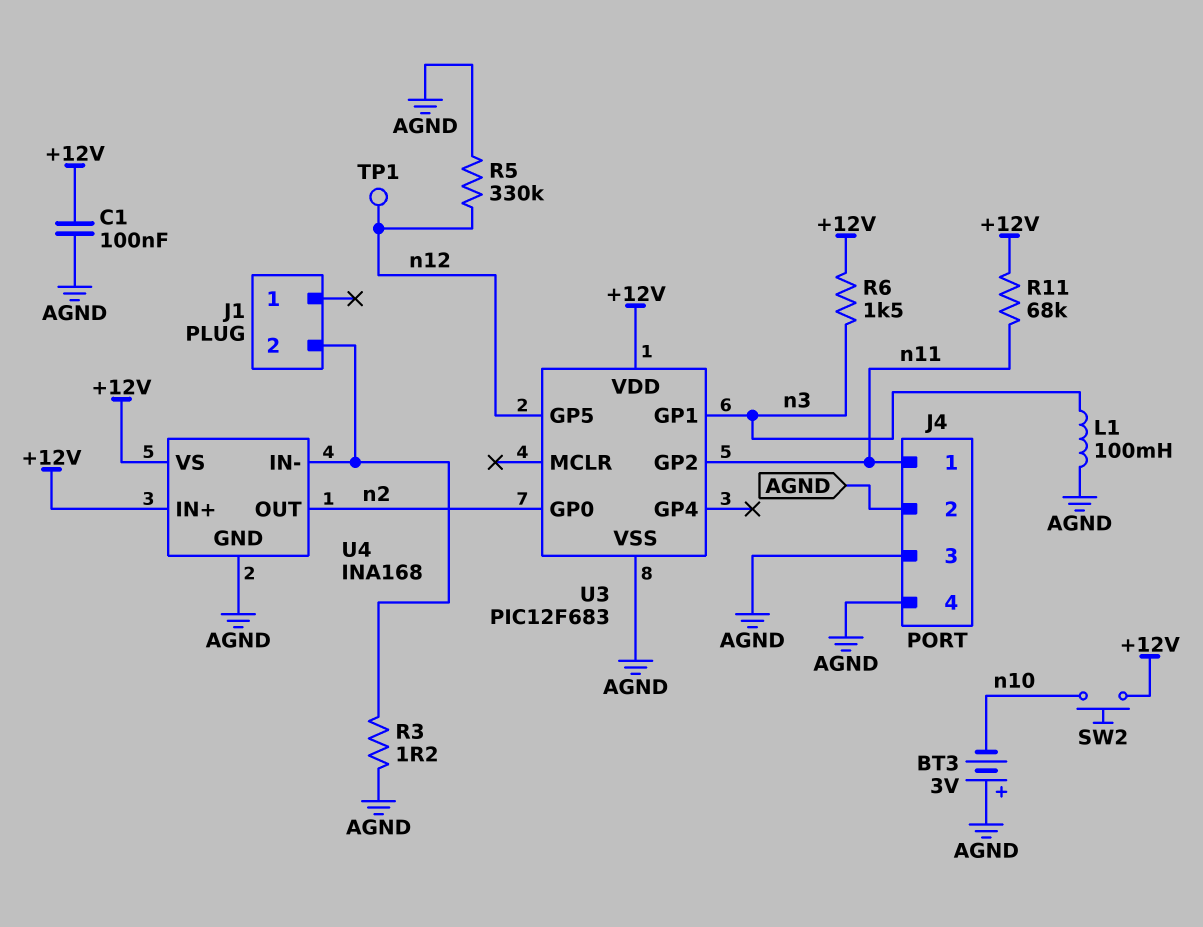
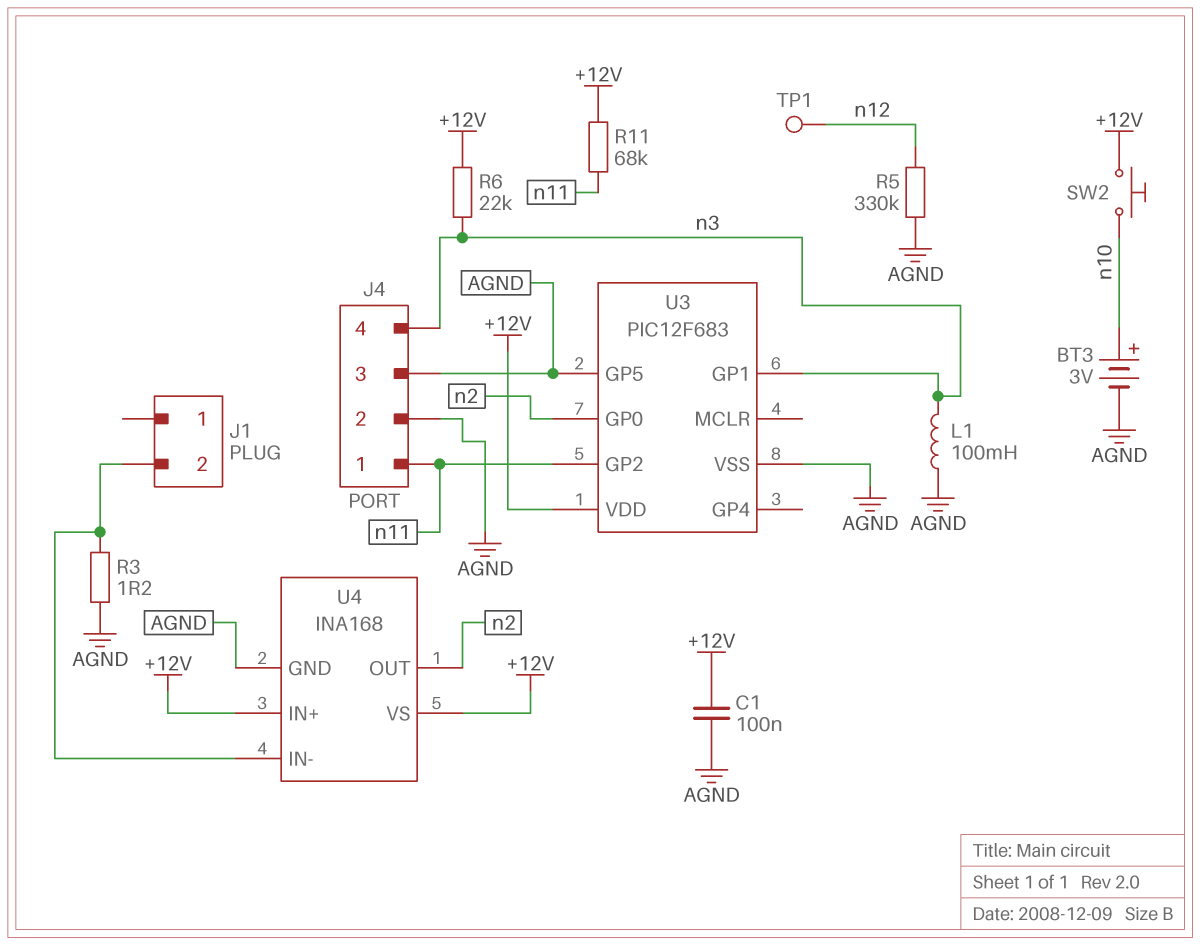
BT3: 3V (plus AGND, minus n10) -> 3V (plus n10, minus AGND)
J4 pin 4: AGND -> n3
R6: 1.5k (+12V, n3) -> 22k (+12V, n3)
U3 pin GP5: n12 -> AGND

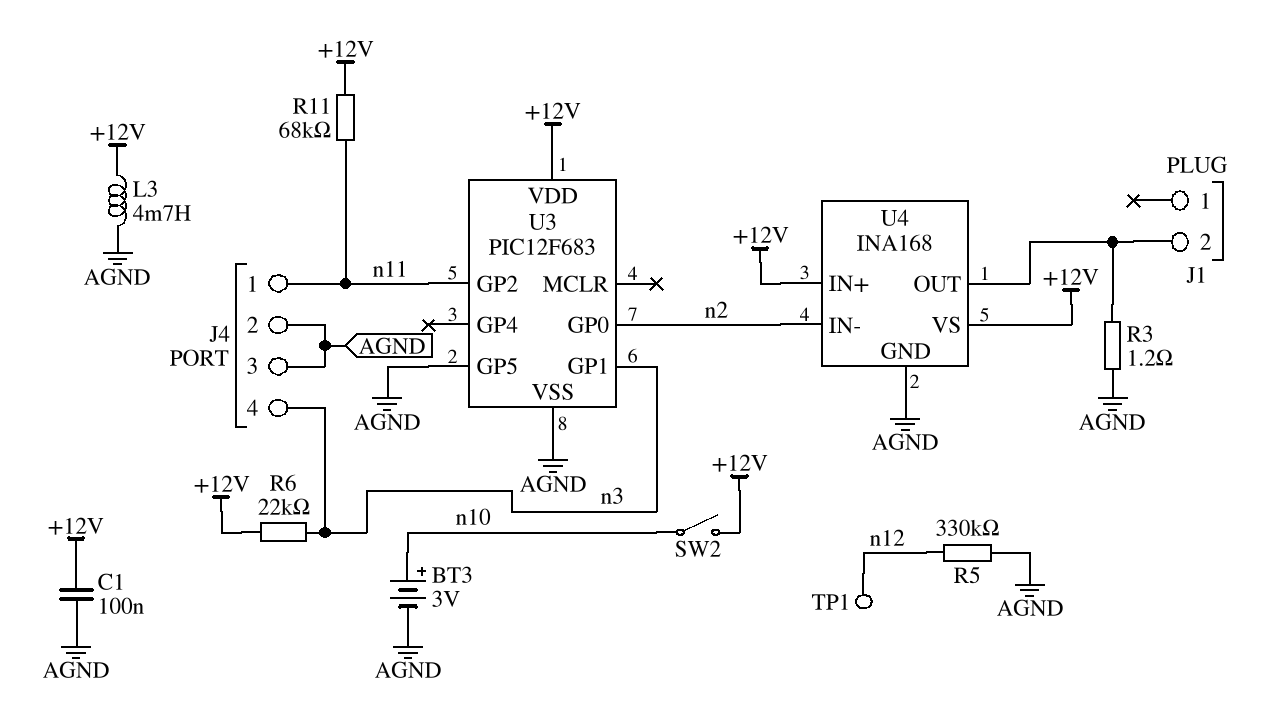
L1: 100mH (AGND, n3) -> none
L3: none -> 4.7mH (+12V, AGND)
SW2: button (+12V, n10) -> switch (+12V, n10)
U4 pin IN-: J1/2 -> n2
U4 pin OUT: n2 -> J1/2

